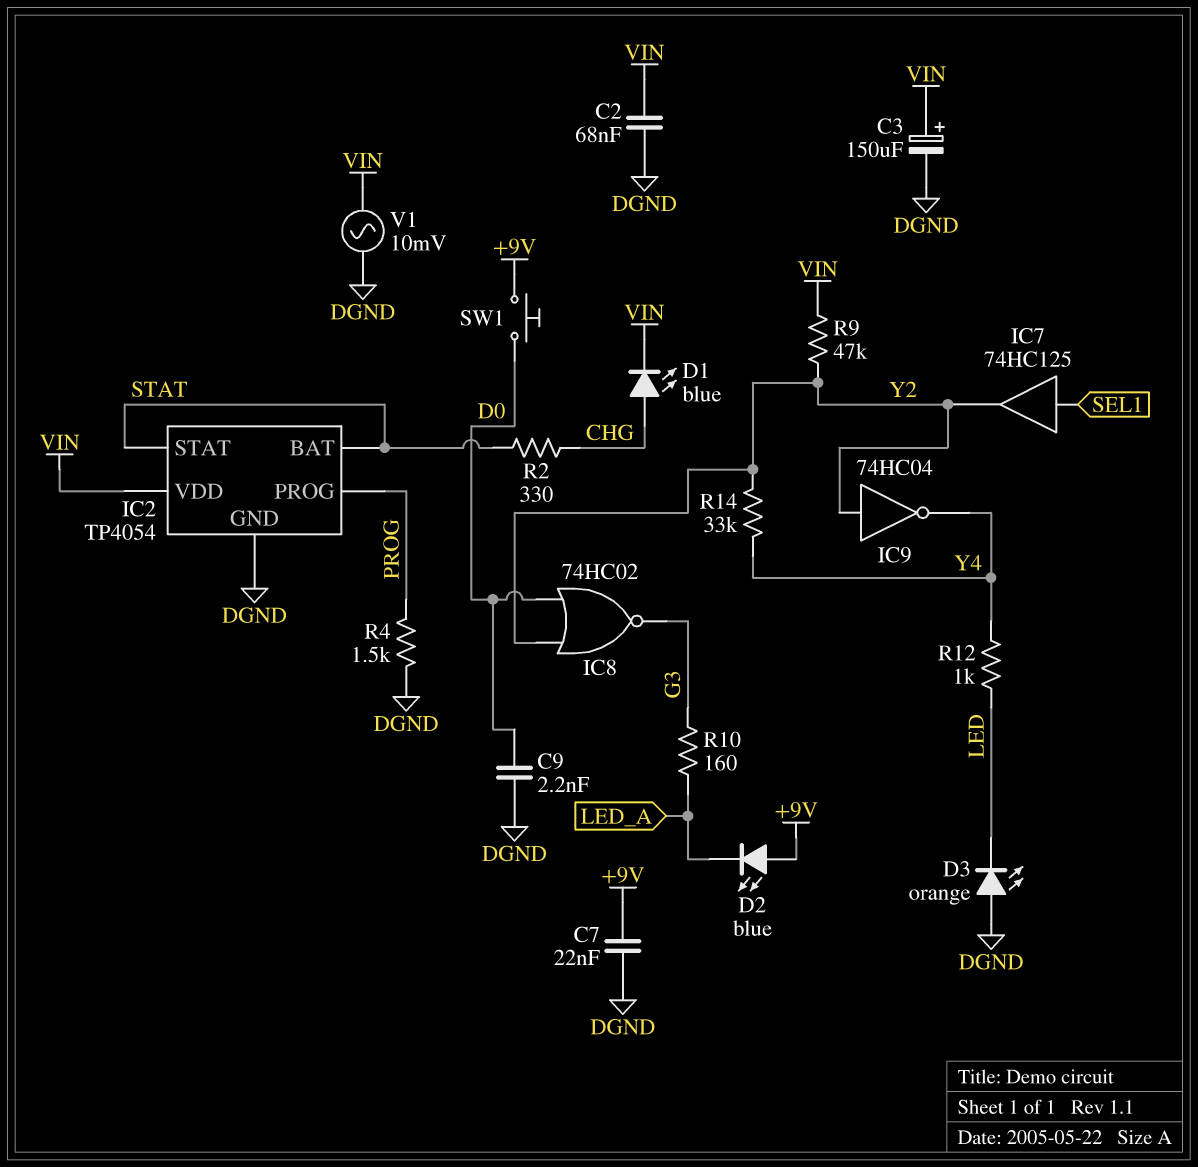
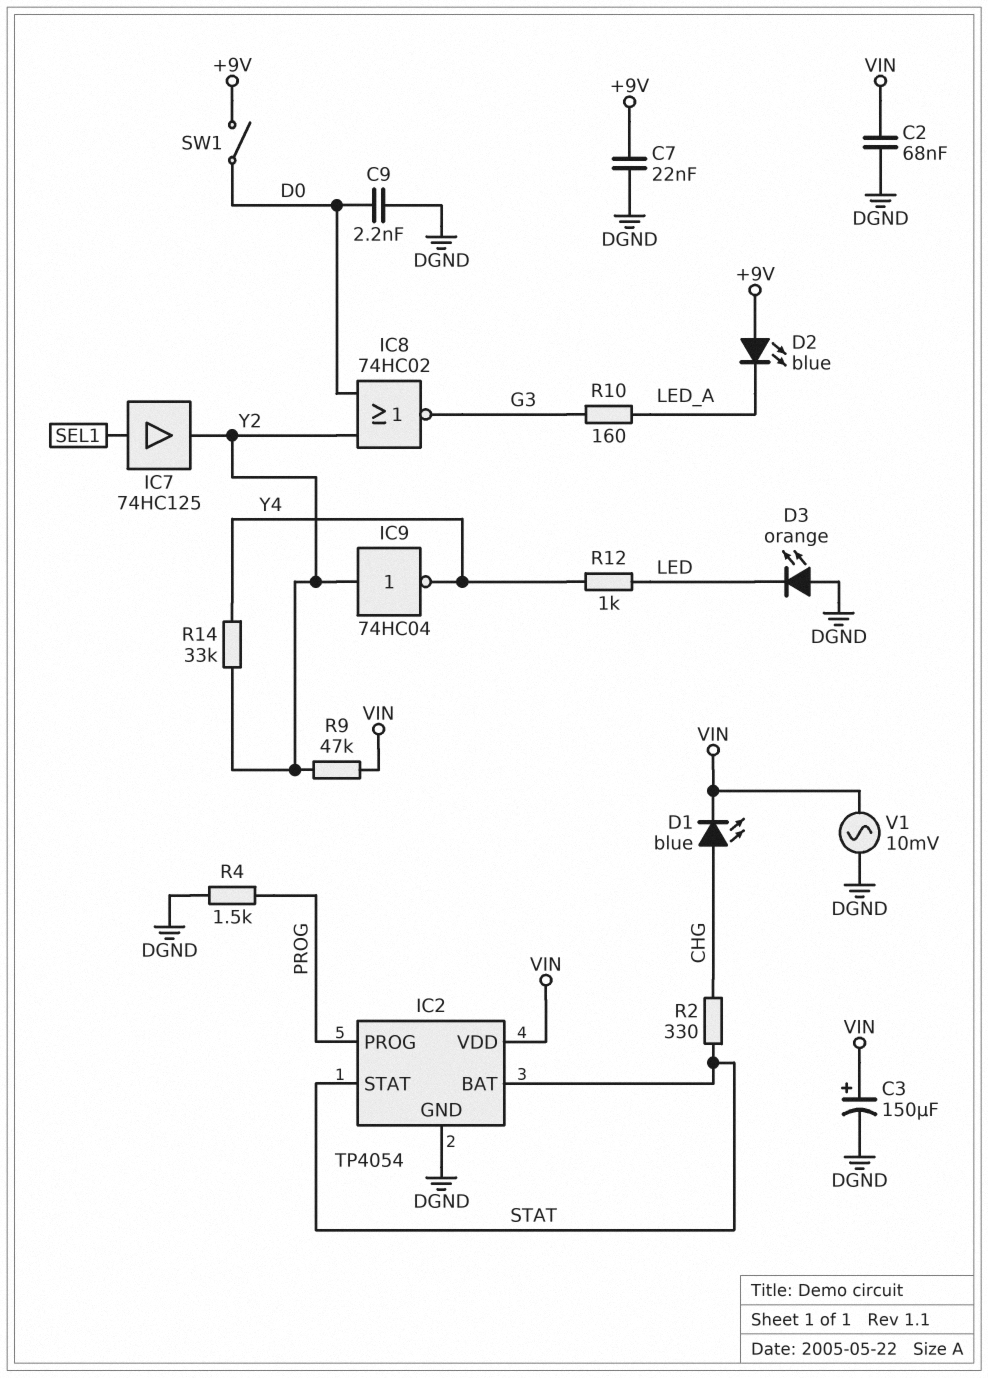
SW1: button (+9V, D0) -> switch (+9V, D0)

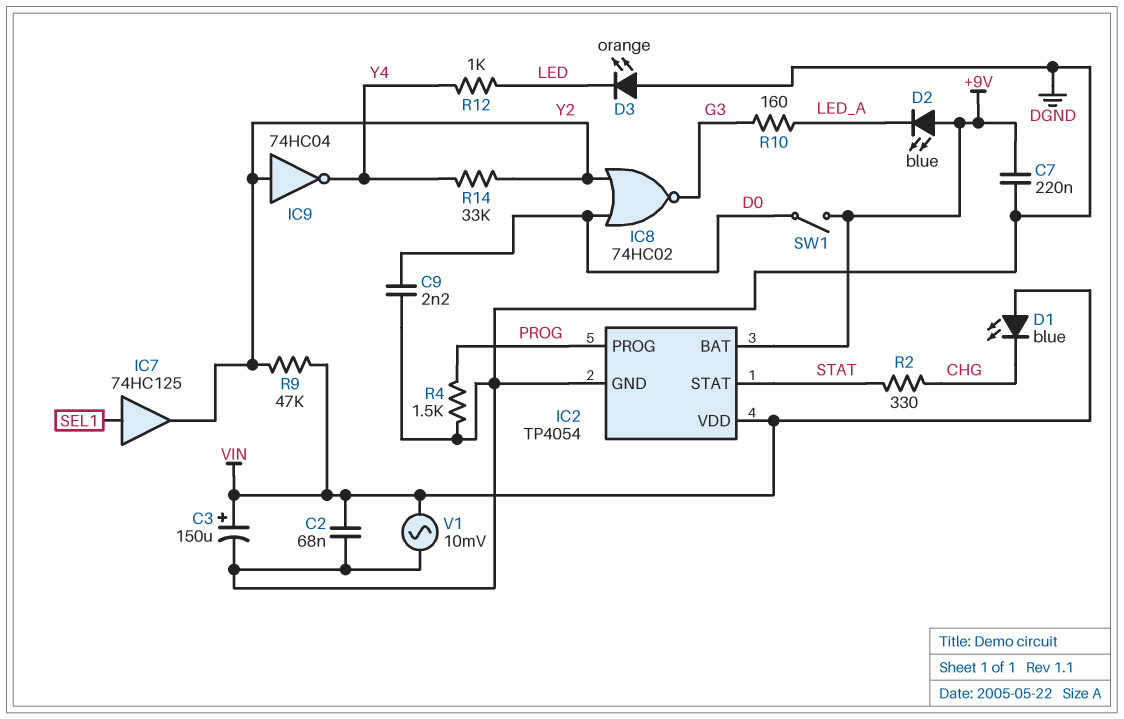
C7: 22nF (+9V, DGND) -> 220nF (+9V, DGND)
D1: LED blue (A CHG, K VIN) -> LED blue (A VIN, K CHG)
IC2 pin BAT: STAT -> +9V

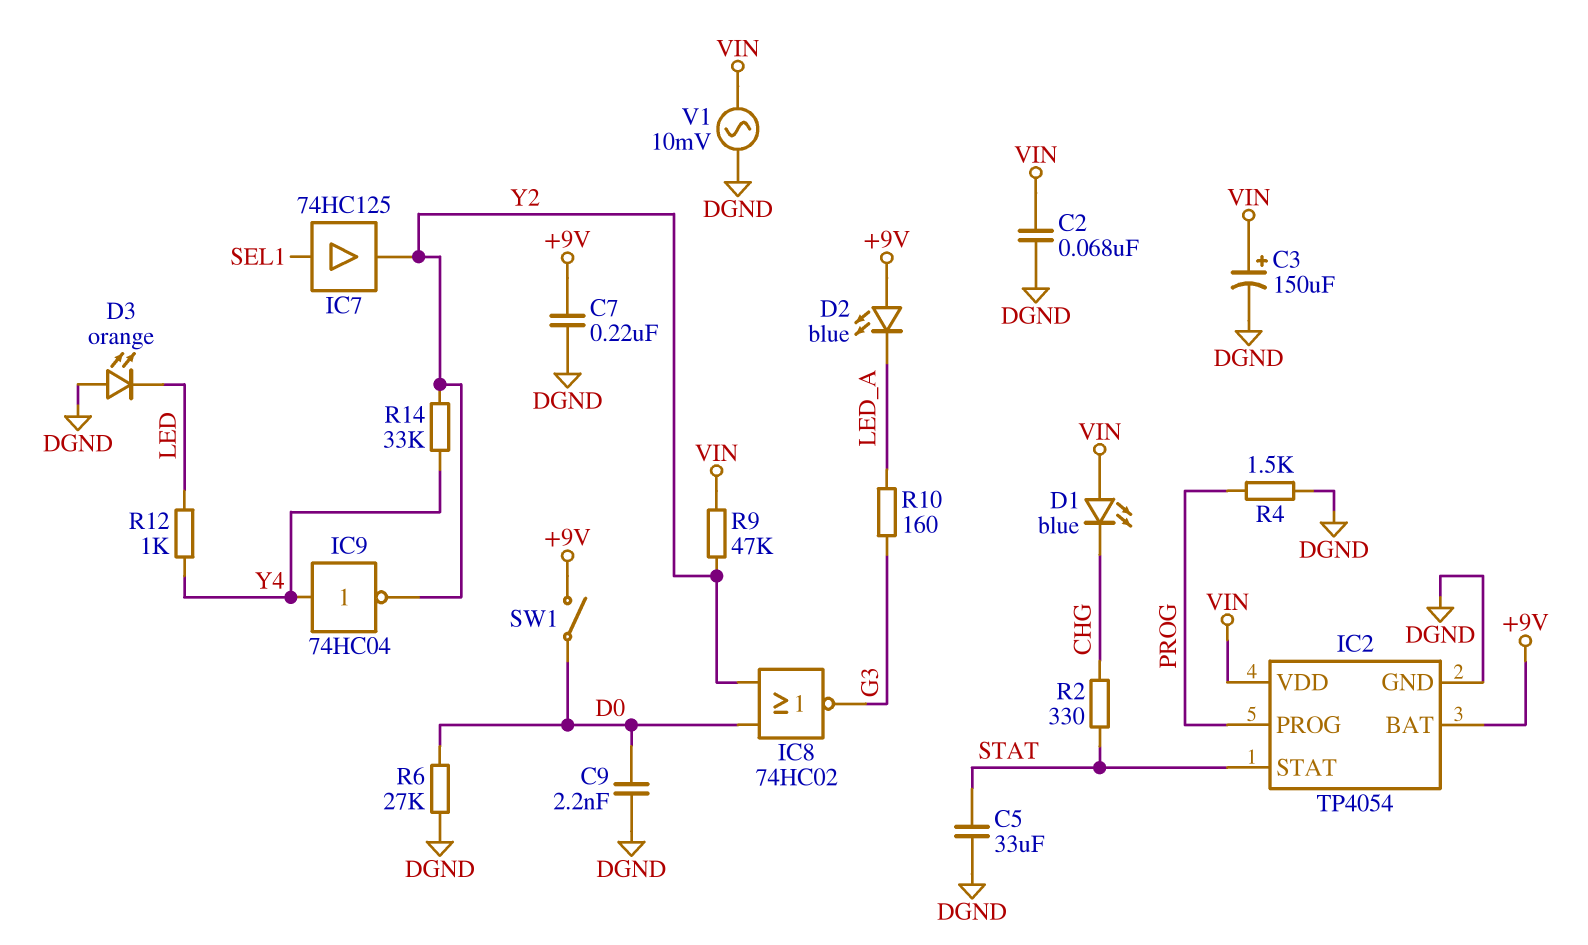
C5: none -> 33uF (DGND, STAT)
IC9: NOT 74HC04 (in Y2, out Y4) -> NOT 74HC04 (in Y4, out Y2)
R6: none -> 27k (D0, DGND)

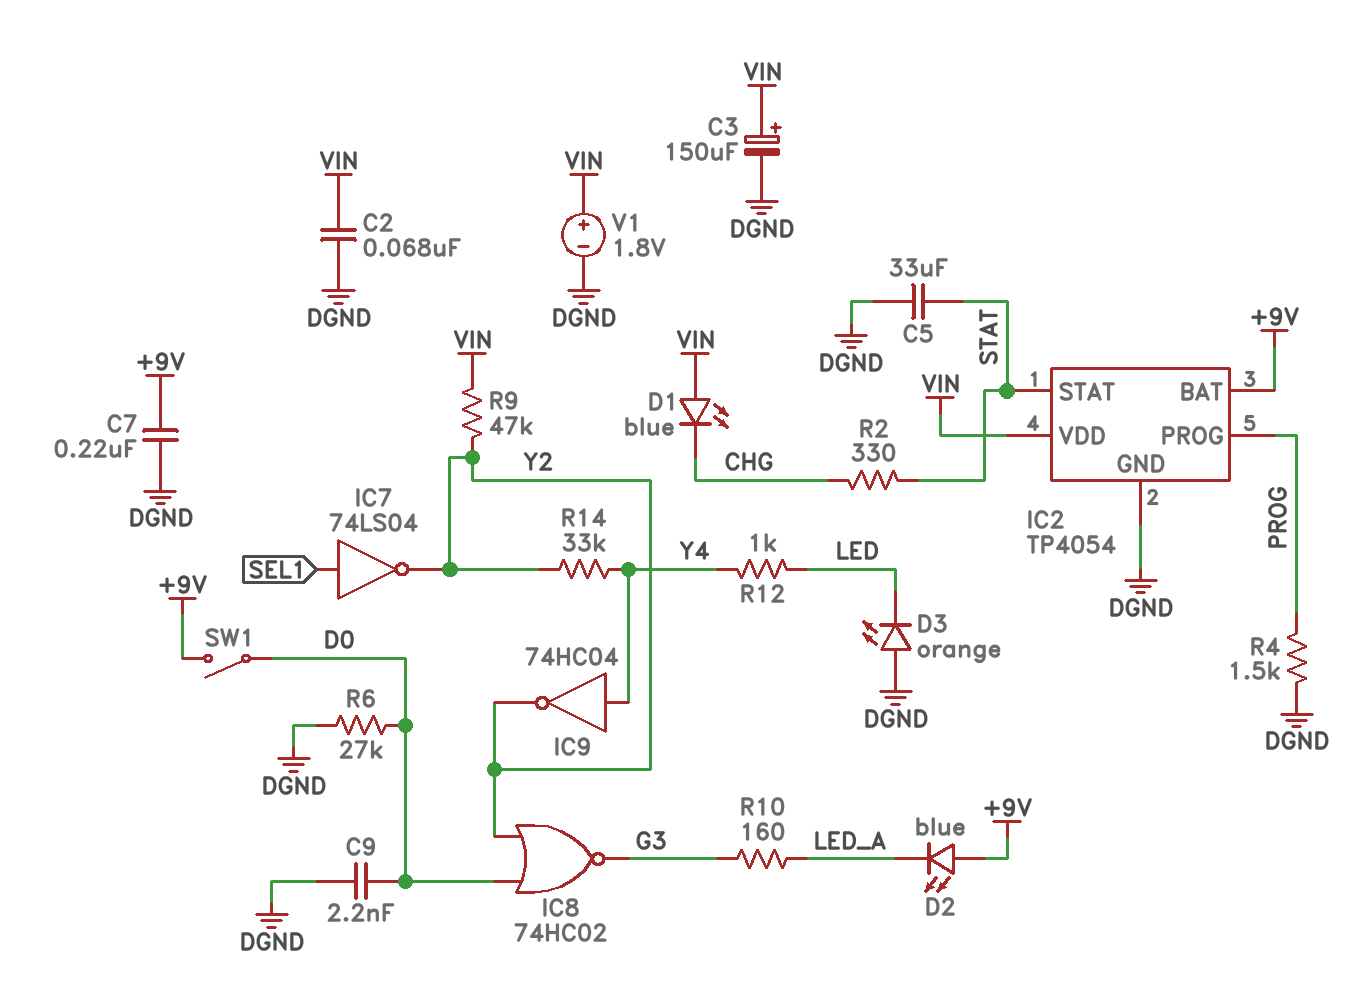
IC7: buffer 74HC125 (in SEL1, out Y2) -> NOT 74LS04 (in SEL1, out Y2)
V1: AC 10mV (DGND, VIN) -> 1.8V (plus VIN, minus DGND)

